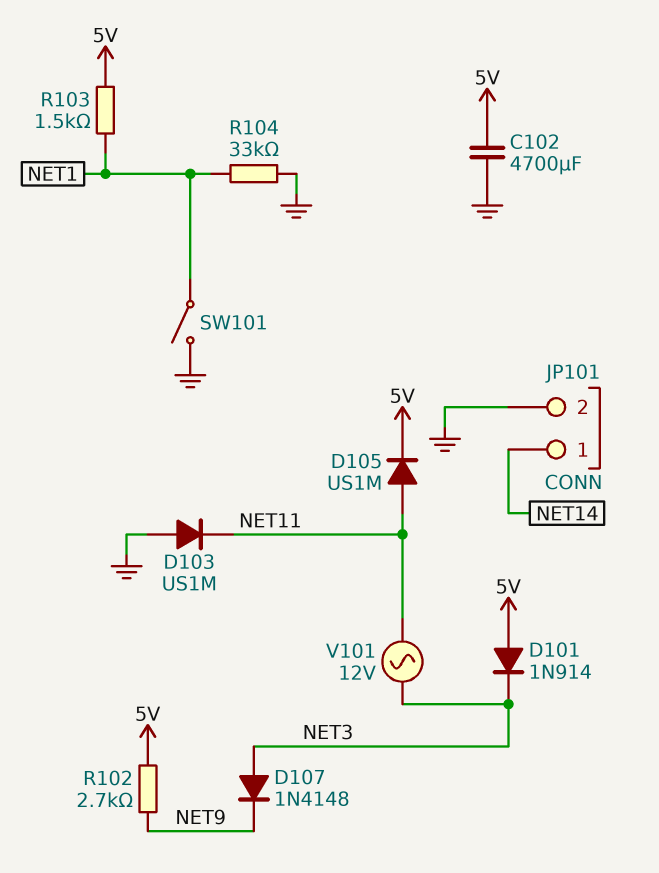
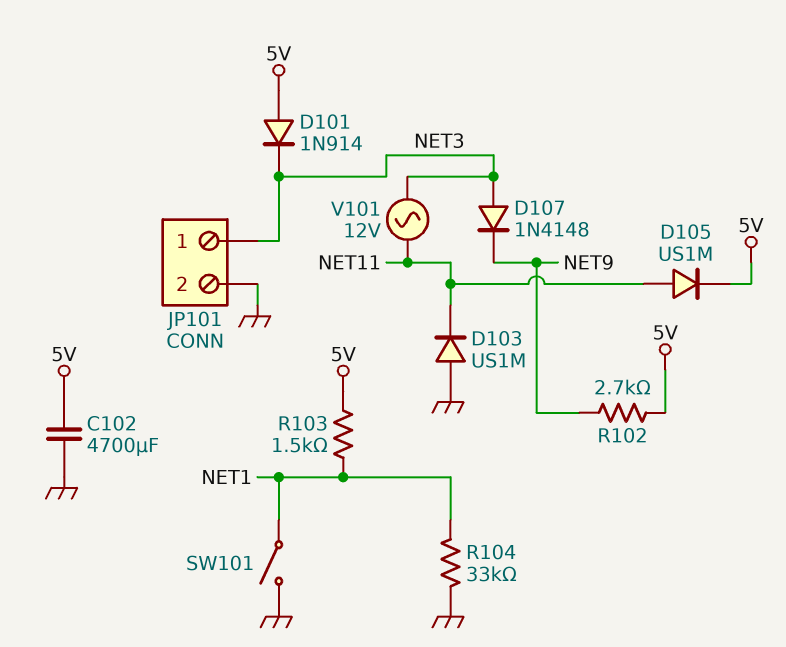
JP101 pin 1: NET14 -> NET3

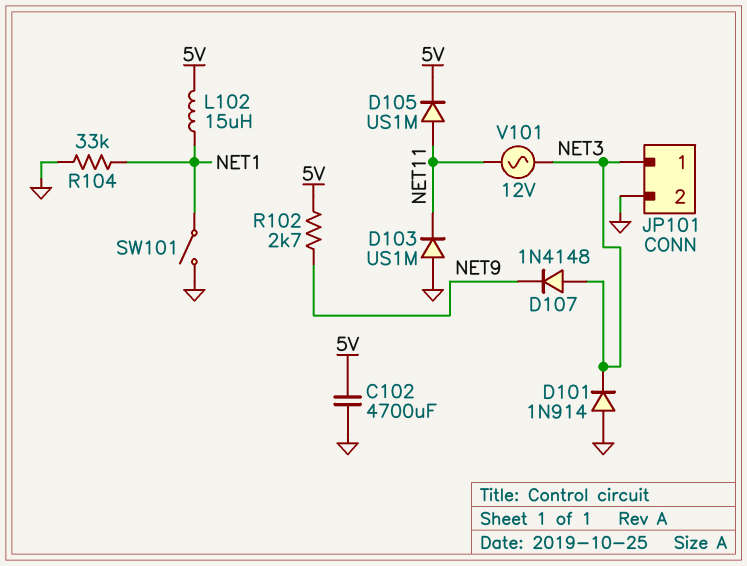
D101: diode 1N914 (A 5V, K NET3) -> diode 1N914 (A GND, K NET3)
L102: none -> 15uH (5V, NET1)
R103: 1.5k (5V, NET1) -> none

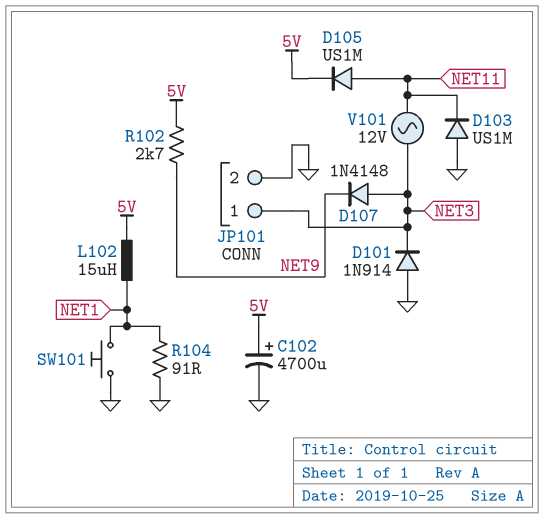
C102: 4700uF (5V, GND) -> 4700uF (plus 5V, minus GND)
R104: 33k (GND, NET1) -> 91 (GND, NET1)
SW101: switch (GND, NET1) -> button (GND, NET1)

